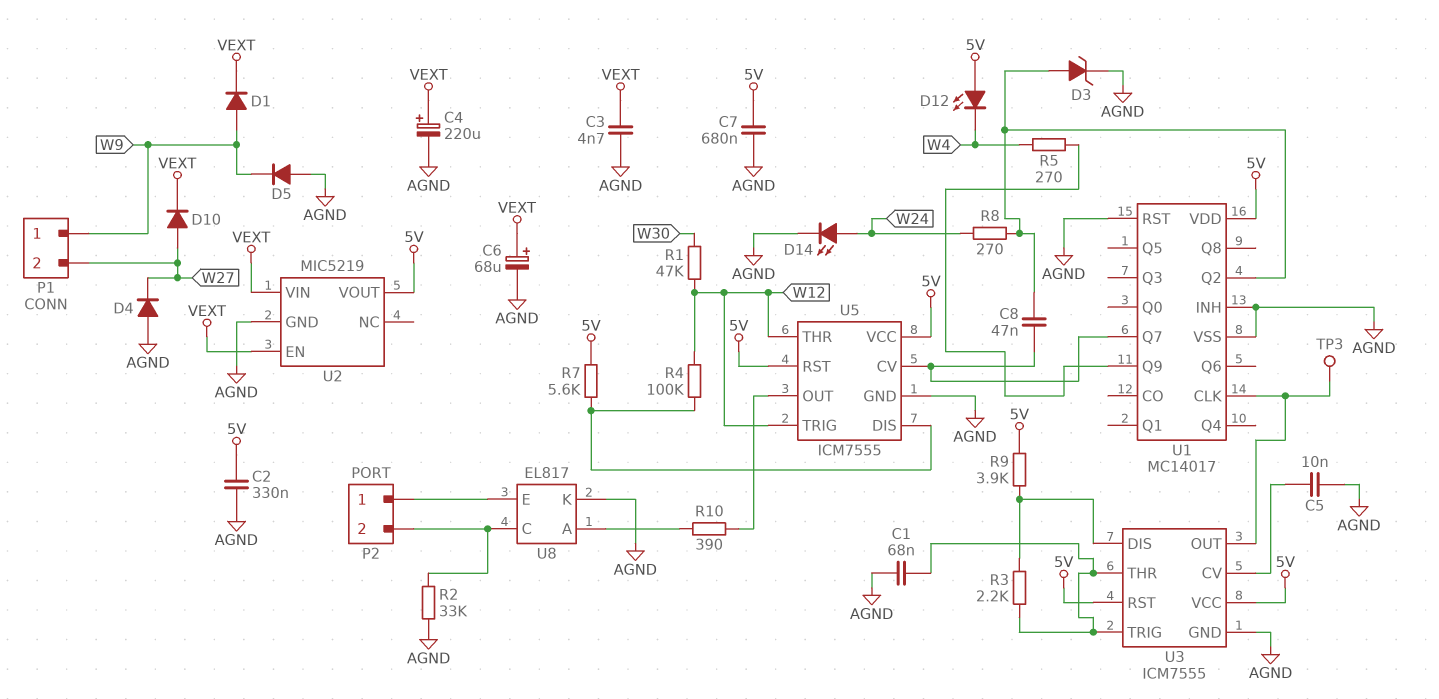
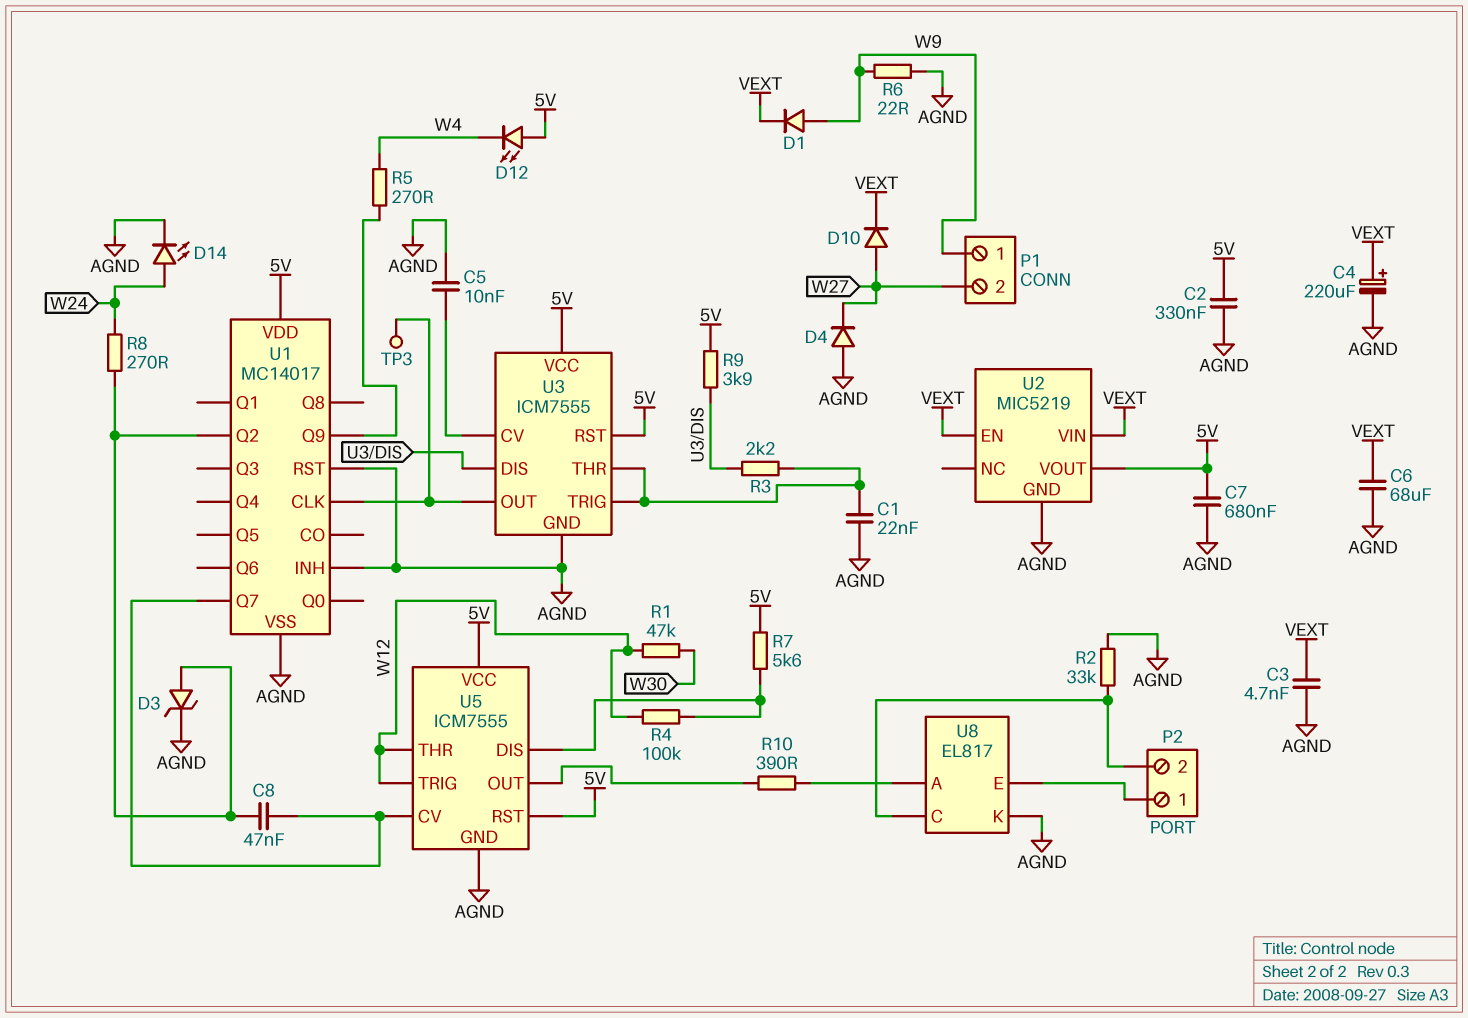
C1: 68nF (AGND, U3/THR) -> 22nF (AGND, U3/THR)
C6: 68uF (plus VEXT, minus AGND) -> 68uF (AGND, VEXT)
D5: diode (A AGND, K W9) -> none
R6: none -> 22 (AGND, W9)

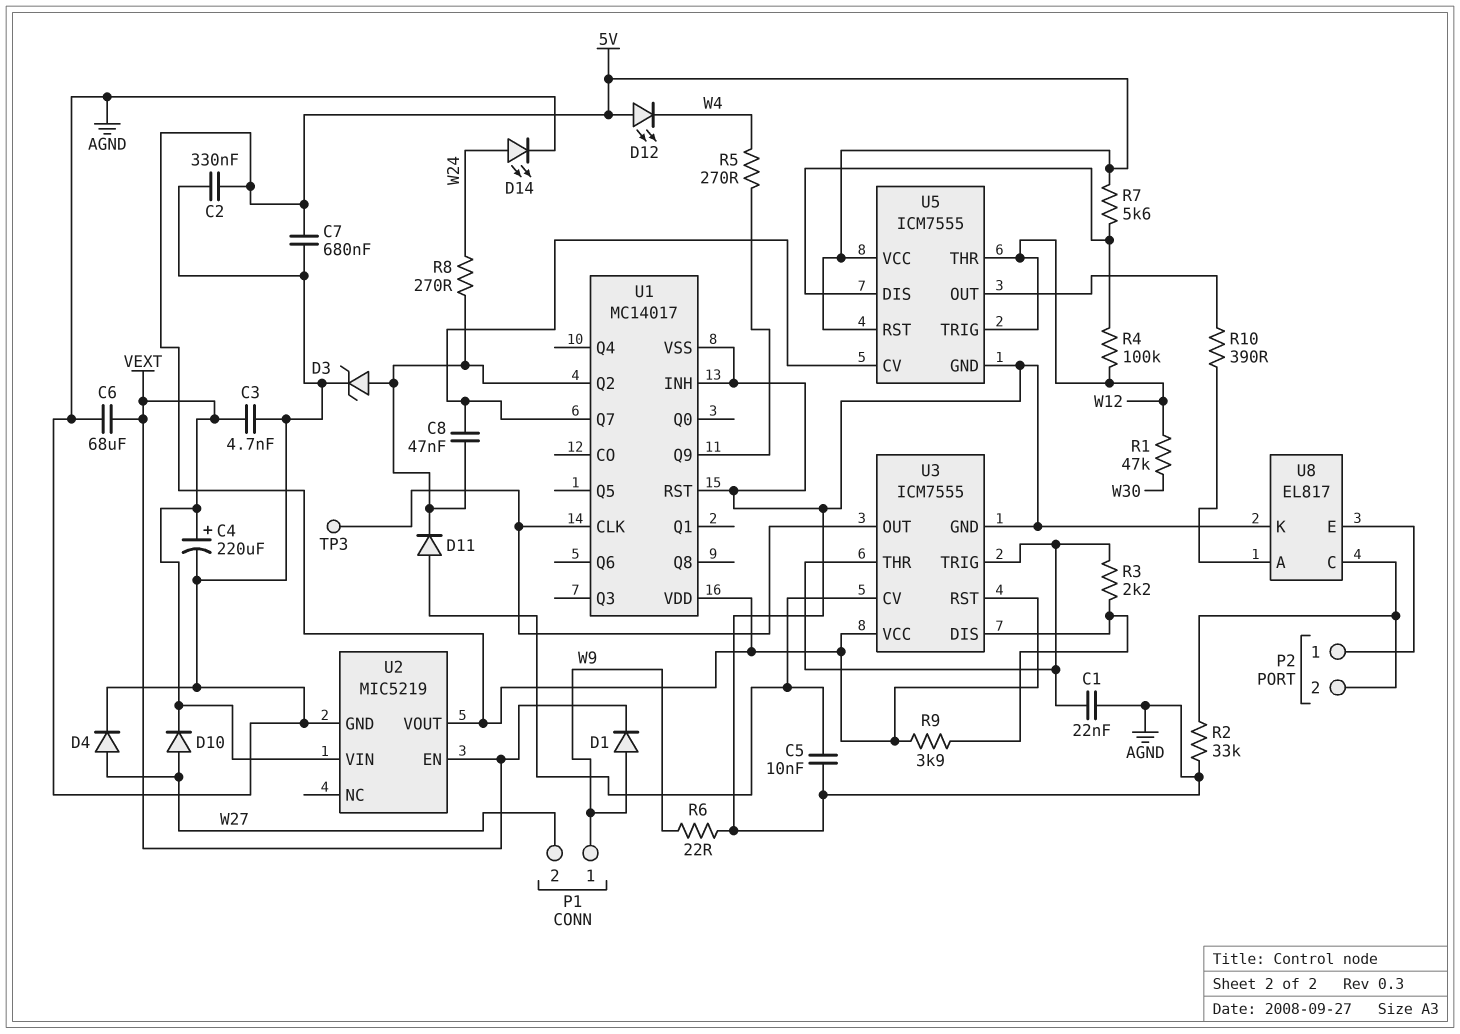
D4: diode (A AGND, K W27) -> diode (A W27, K AGND)
D11: none -> diode (A U3/CV, K U1/Q2)

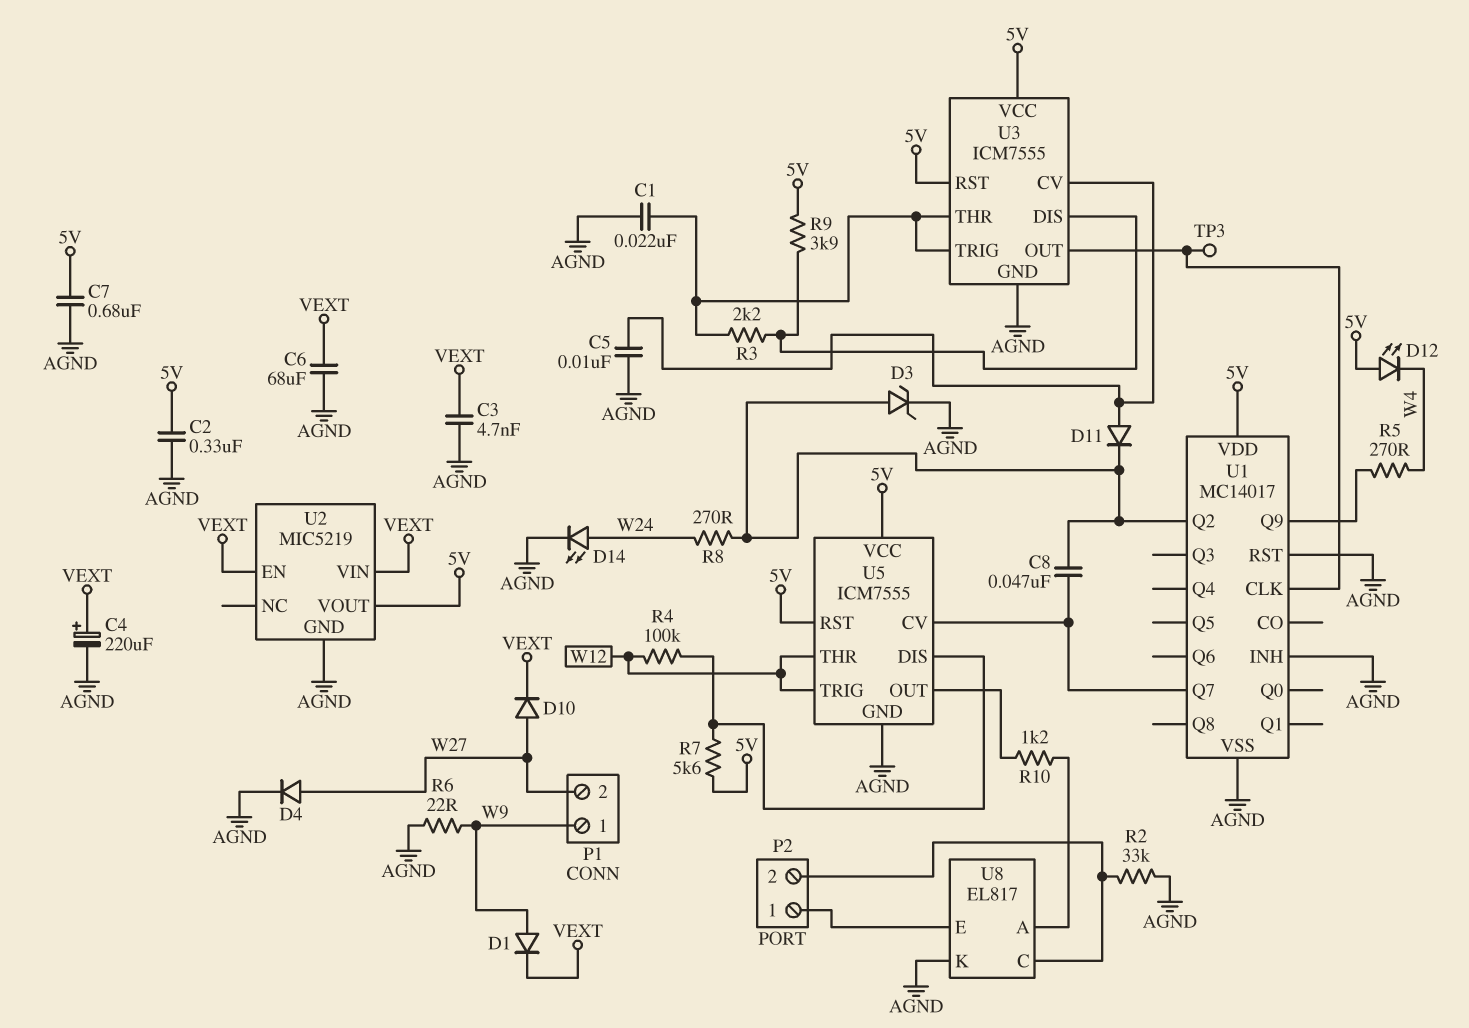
R1: 47k (W12, W30) -> none
R10: 390 (U5/OUT, U8/A) -> 1.2k (U5/OUT, U8/A)

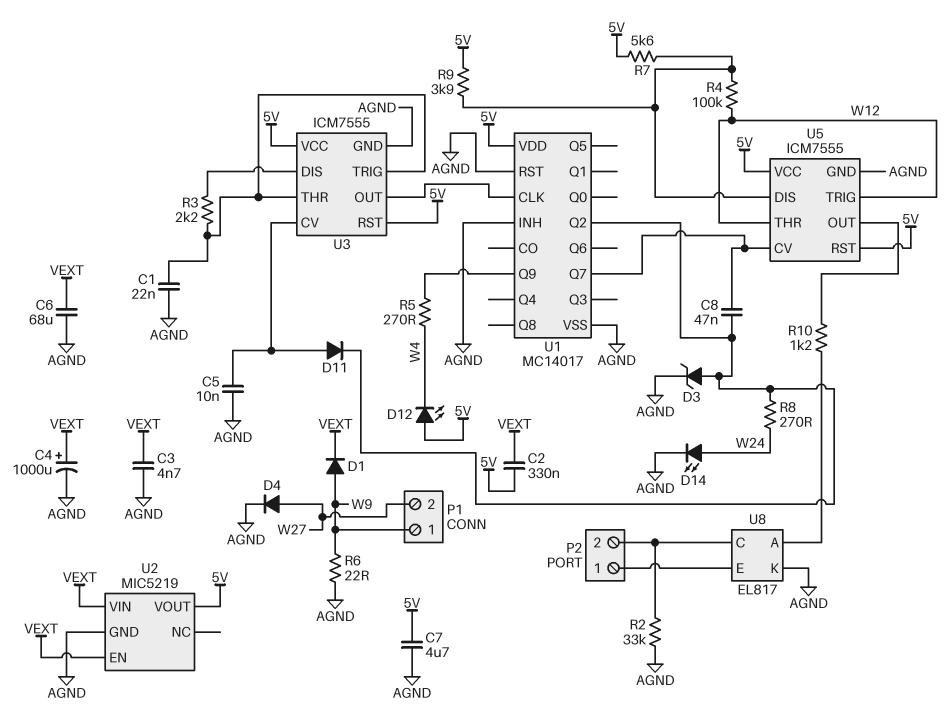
C2: 330nF (5V, AGND) -> 330nF (5V, VEXT)
C4: 220uF (plus VEXT, minus AGND) -> 1000uF (plus VEXT, minus AGND)
C7: 680nF (5V, AGND) -> 4.7uF (5V, AGND)
D10: diode (A W27, K VEXT) -> none
R9: 3.9k (5V, U3/DIS) -> 3.9k (5V, U5/DIS)
TP3: test point (U1/CLK) -> none

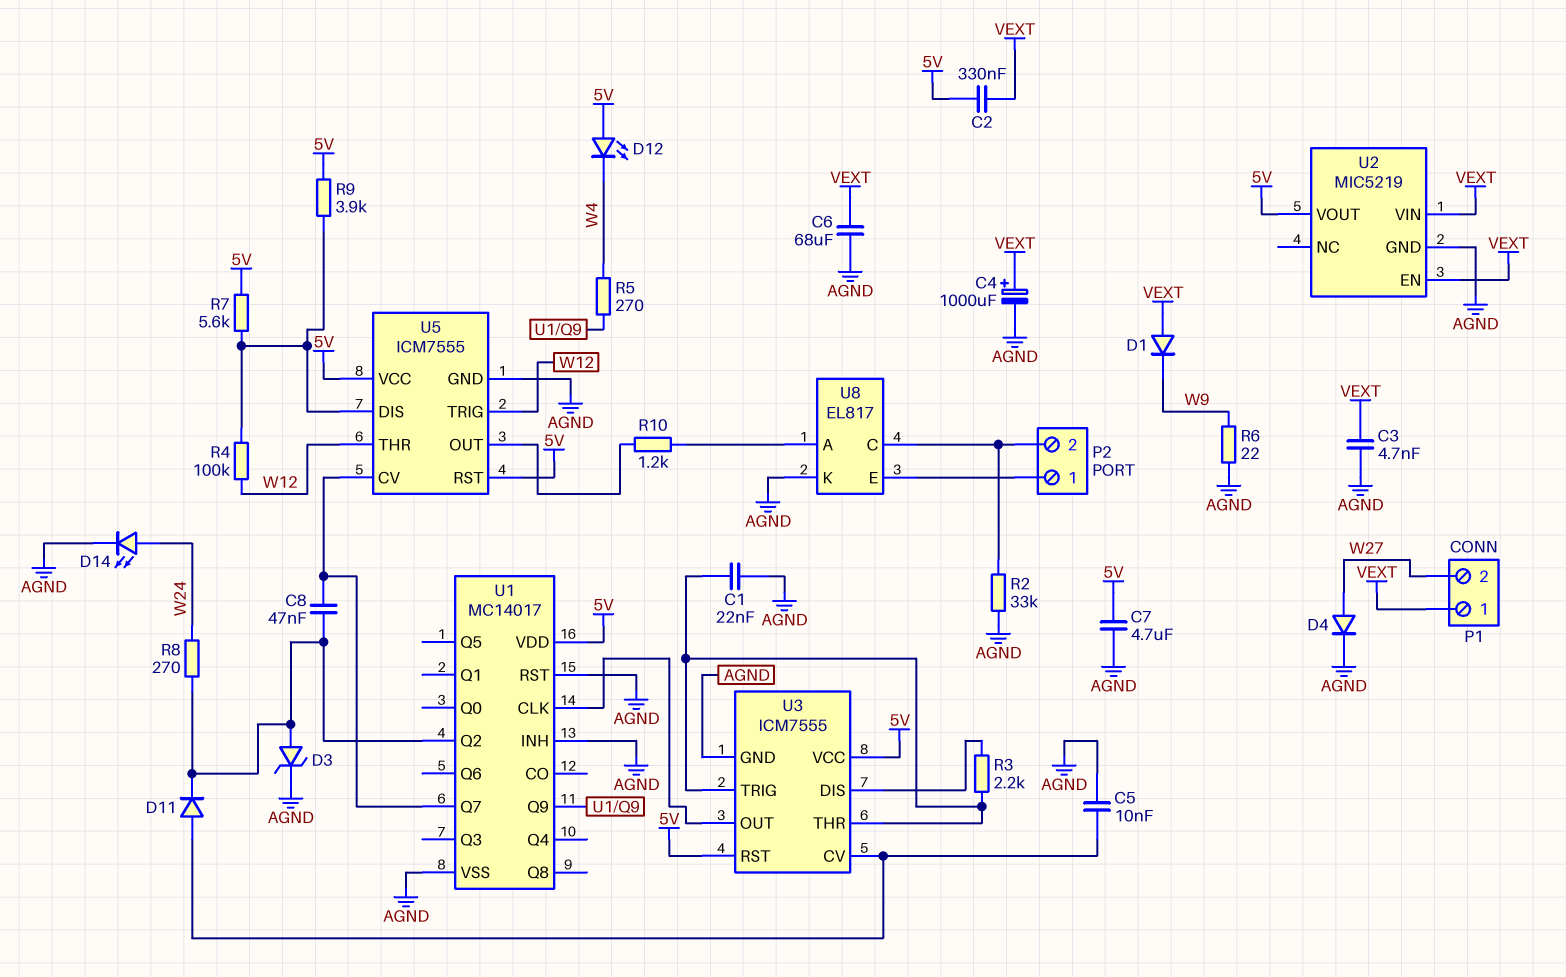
D1: diode (A W9, K VEXT) -> diode (A VEXT, K W9)
P1 pin 1: W9 -> VEXT

